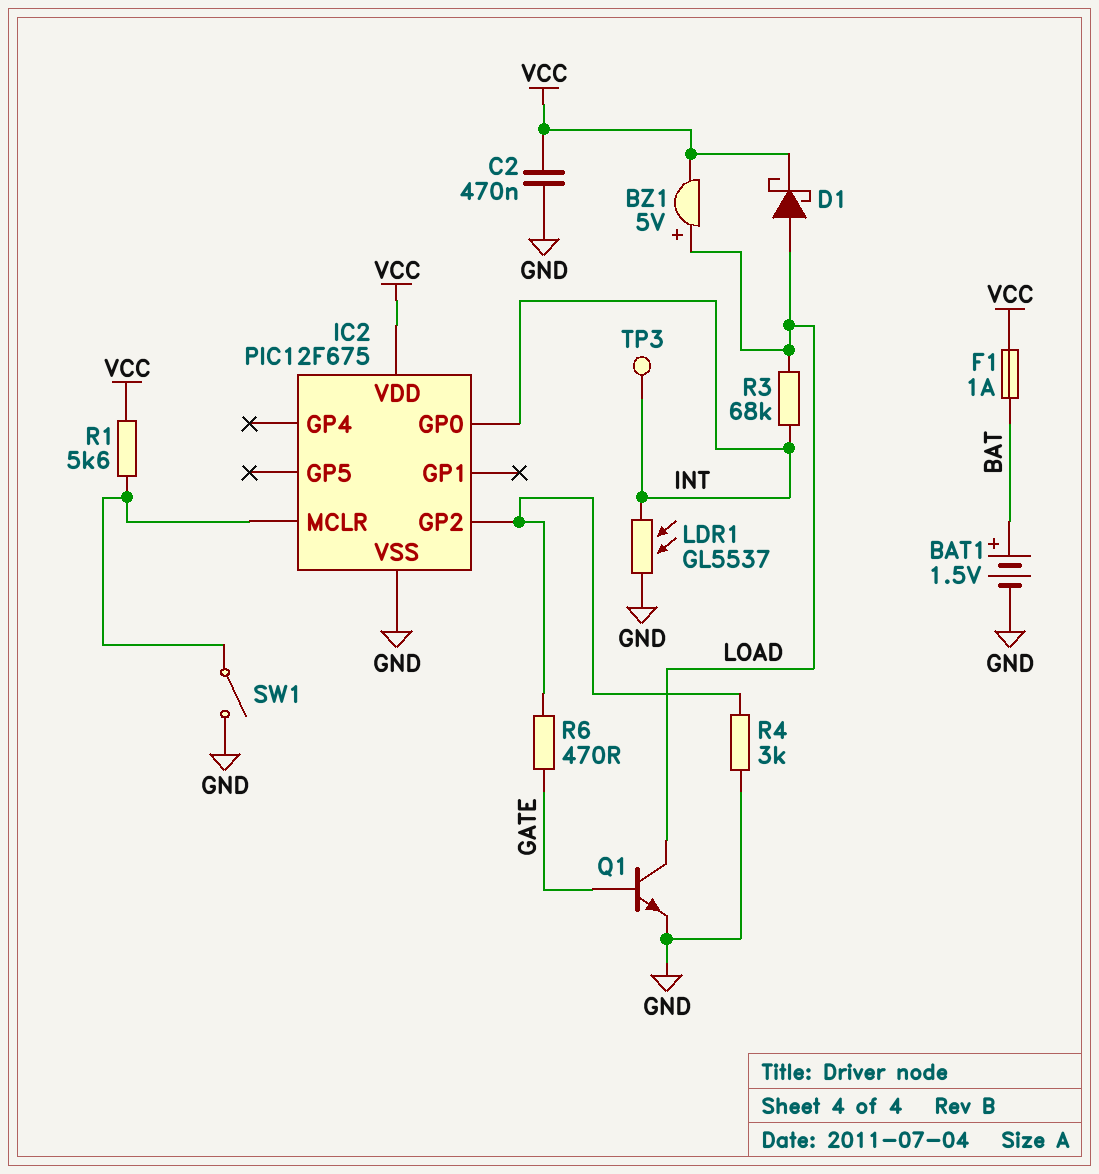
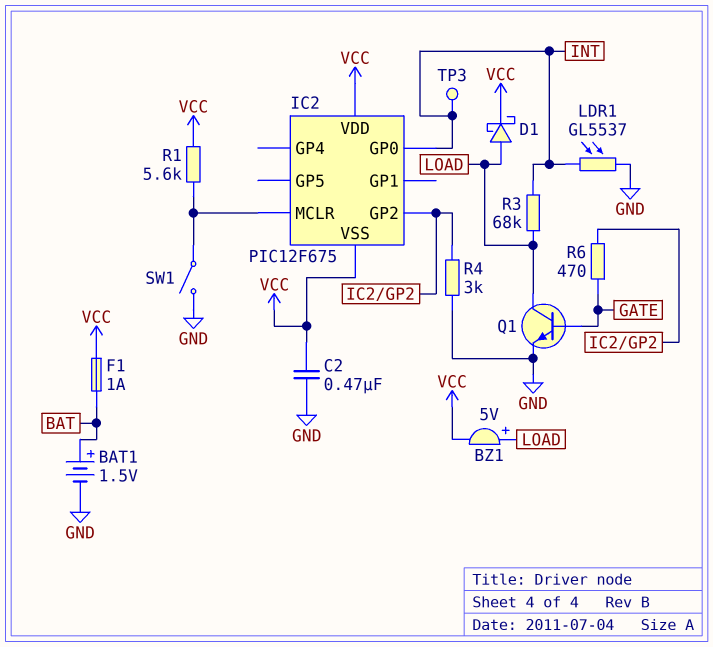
IC2 pin VSS: GND -> VCC

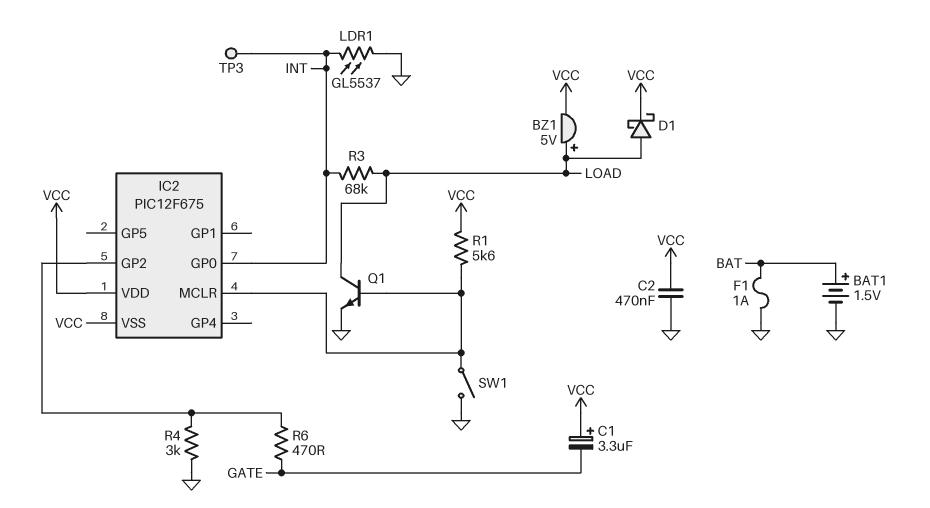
C1: none -> 3.3uF (plus VCC, minus GATE)
F1: 1A (BAT, VCC) -> 1A (BAT, GND)
Q1: NPN (B GATE, C LOAD, E GND) -> NPN (B IC2/MCLR, C LOAD, E GND)

